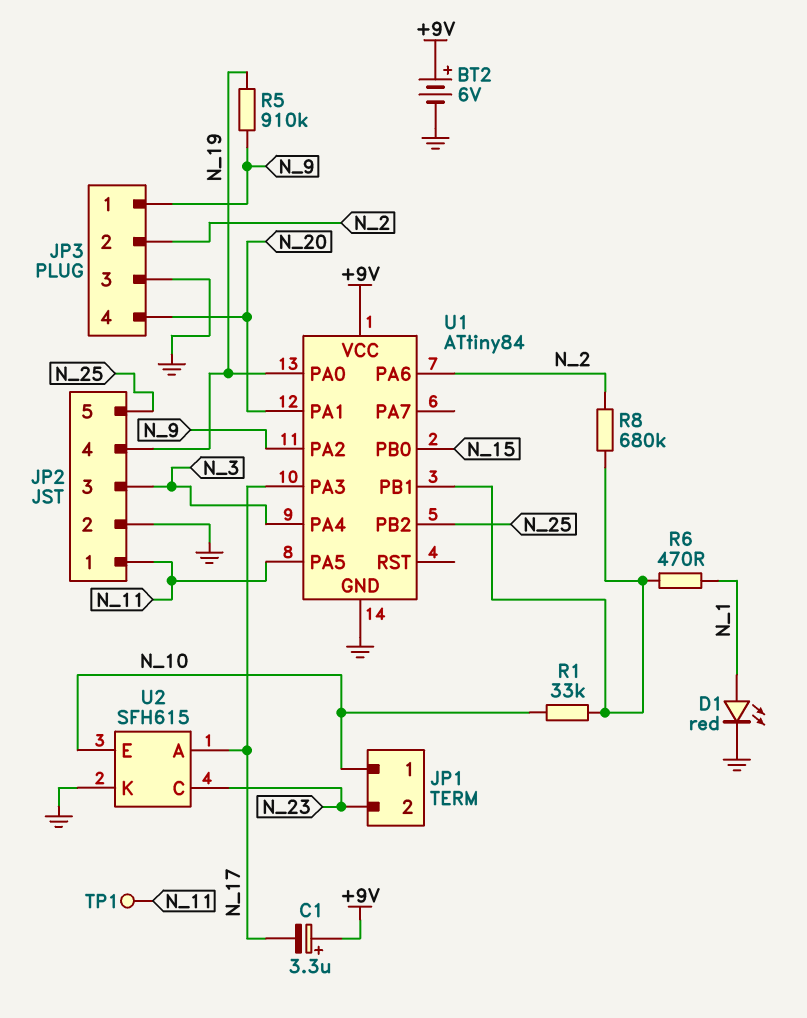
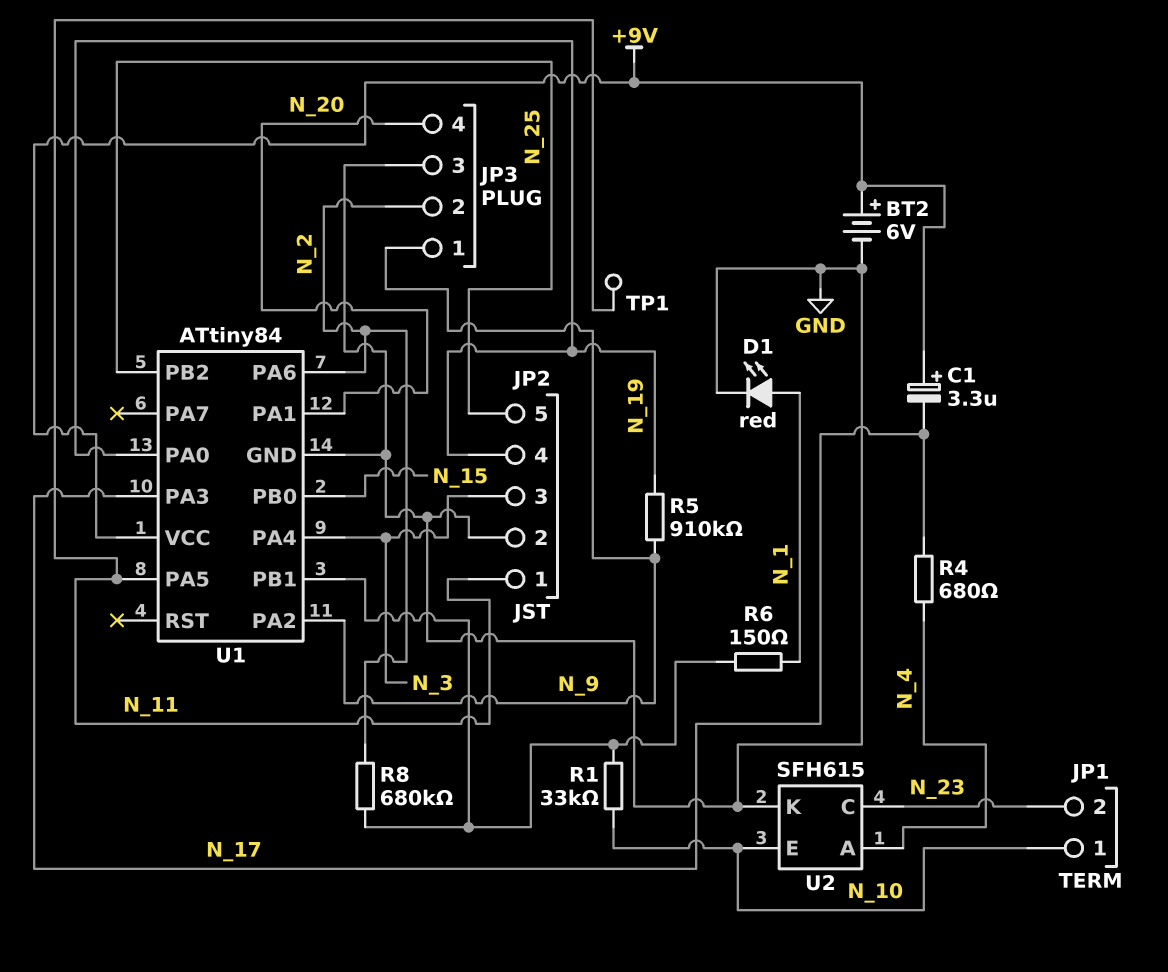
R4: none -> 680 (N_4, N_17)
R6: 470 (N_1, U1/PB1) -> 150 (N_1, U1/PB1)
U2 pin A: N_17 -> N_4

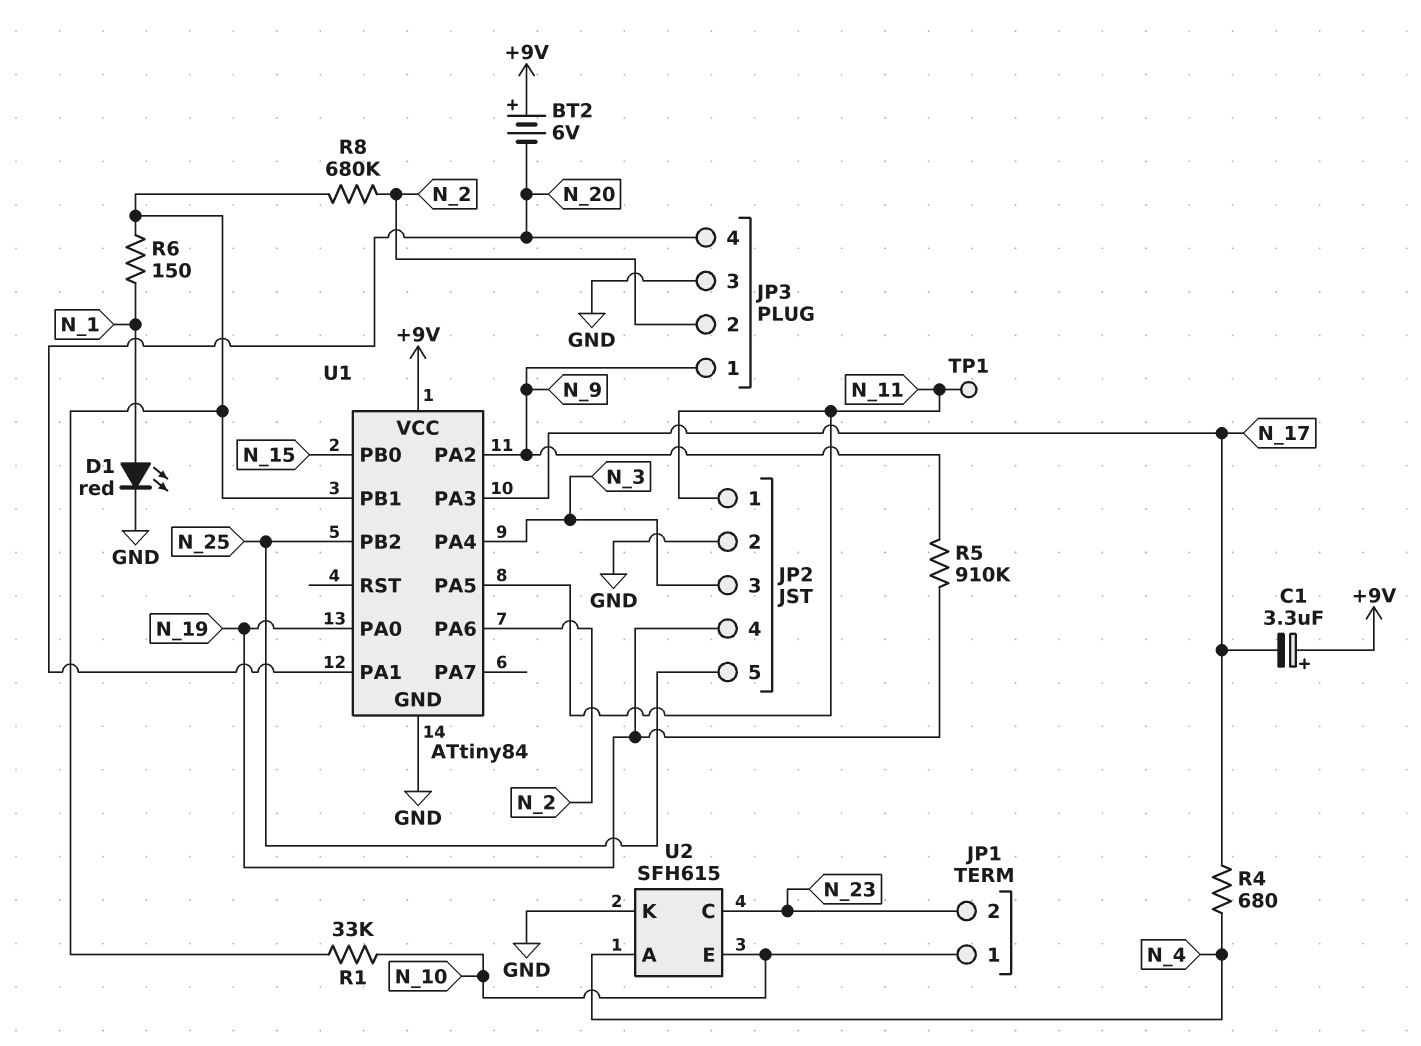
BT2: 6V (plus +9V, minus GND) -> 6V (plus +9V, minus N_20)

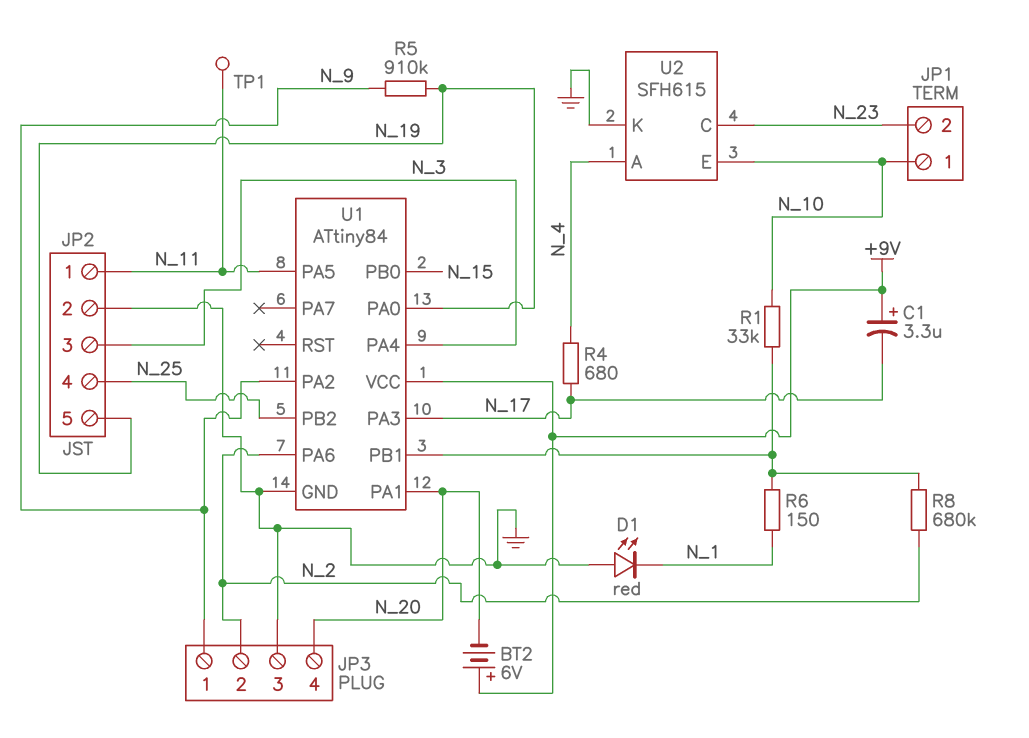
D1: LED red (A N_1, K GND) -> LED red (A GND, K N_1)
JP2 pin 4: N_19 -> N_25
JP2 pin 5: N_25 -> N_19

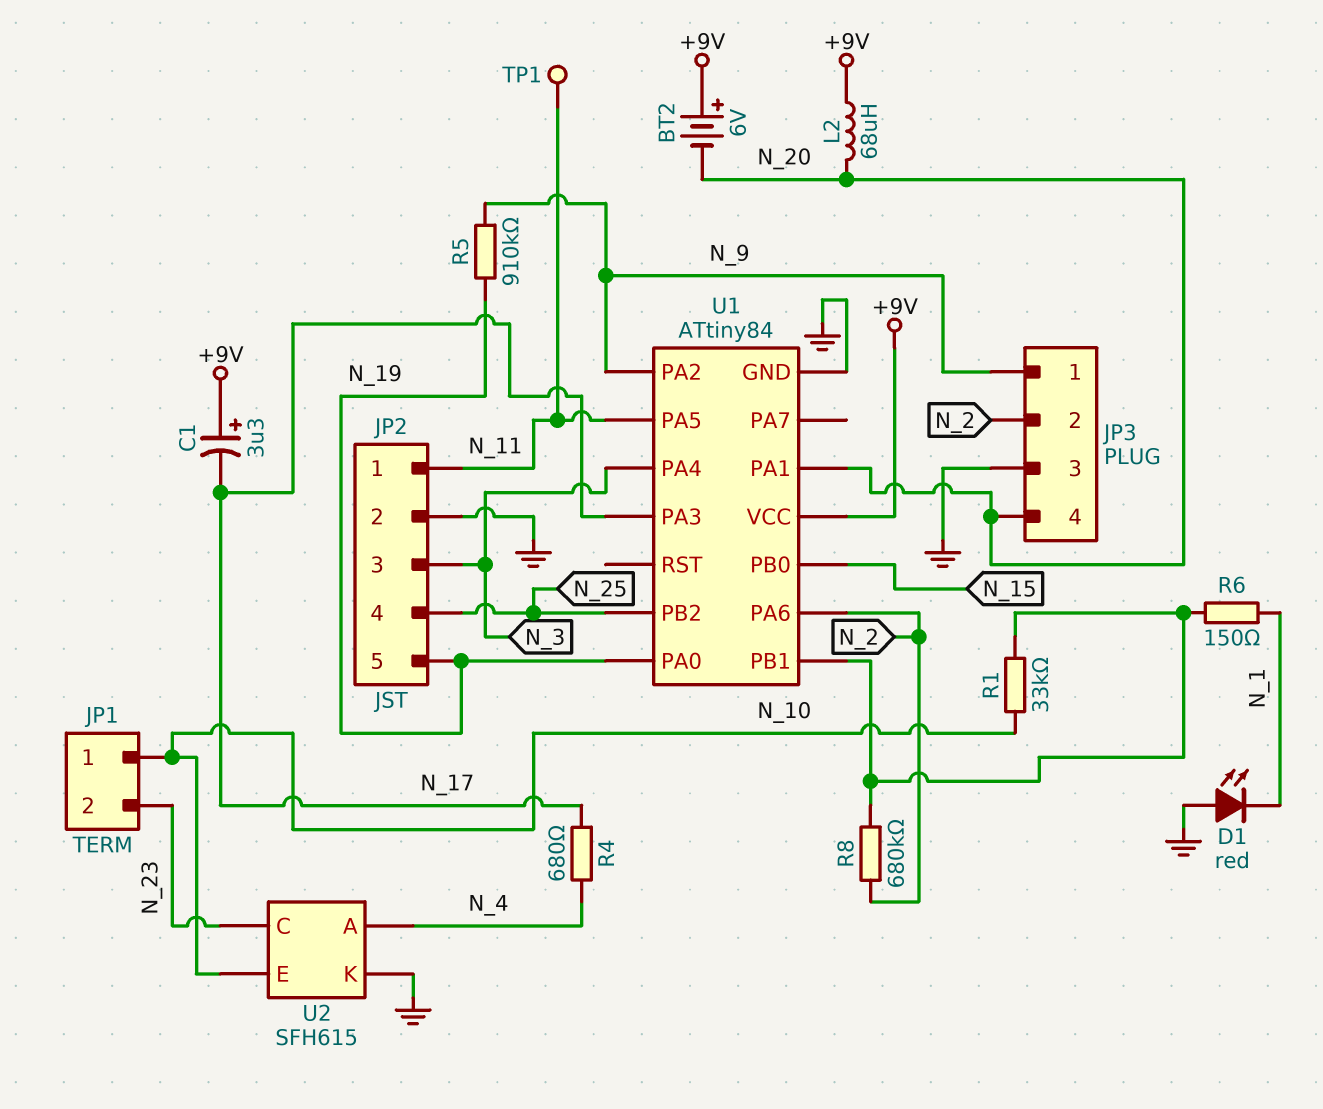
L2: none -> 68uH (+9V, N_20)

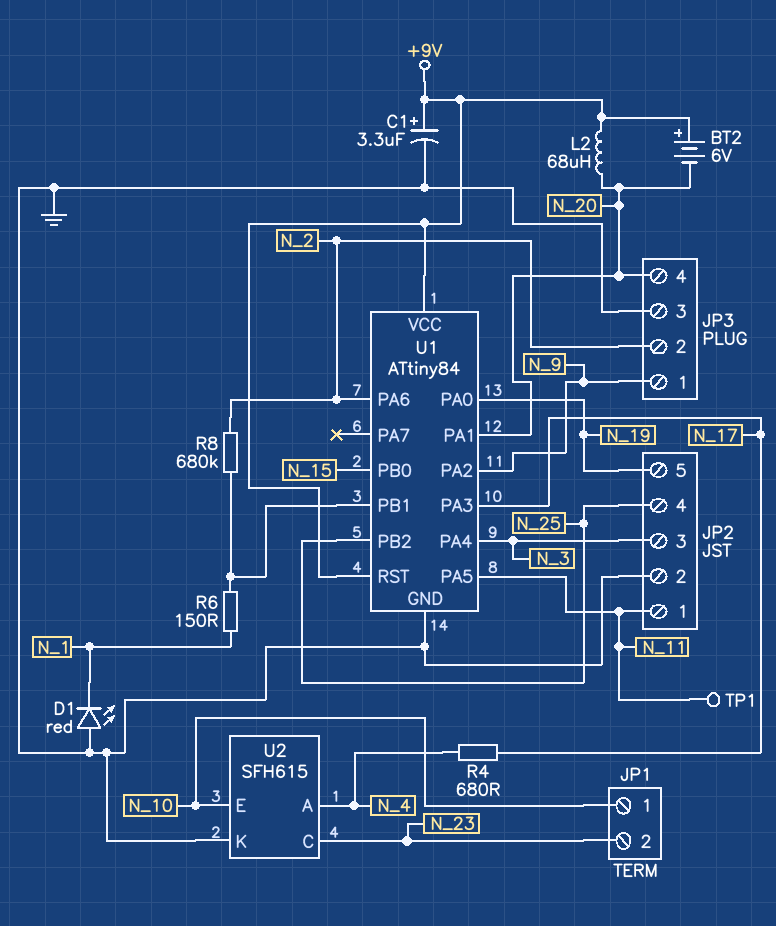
C1: 3.3uF (plus +9V, minus N_17) -> 3.3uF (plus +9V, minus GND)
R1: 33k (N_10, U1/PB1) -> none
R5: 910k (N_9, N_19) -> none
U1 pin RST: none -> +9V

